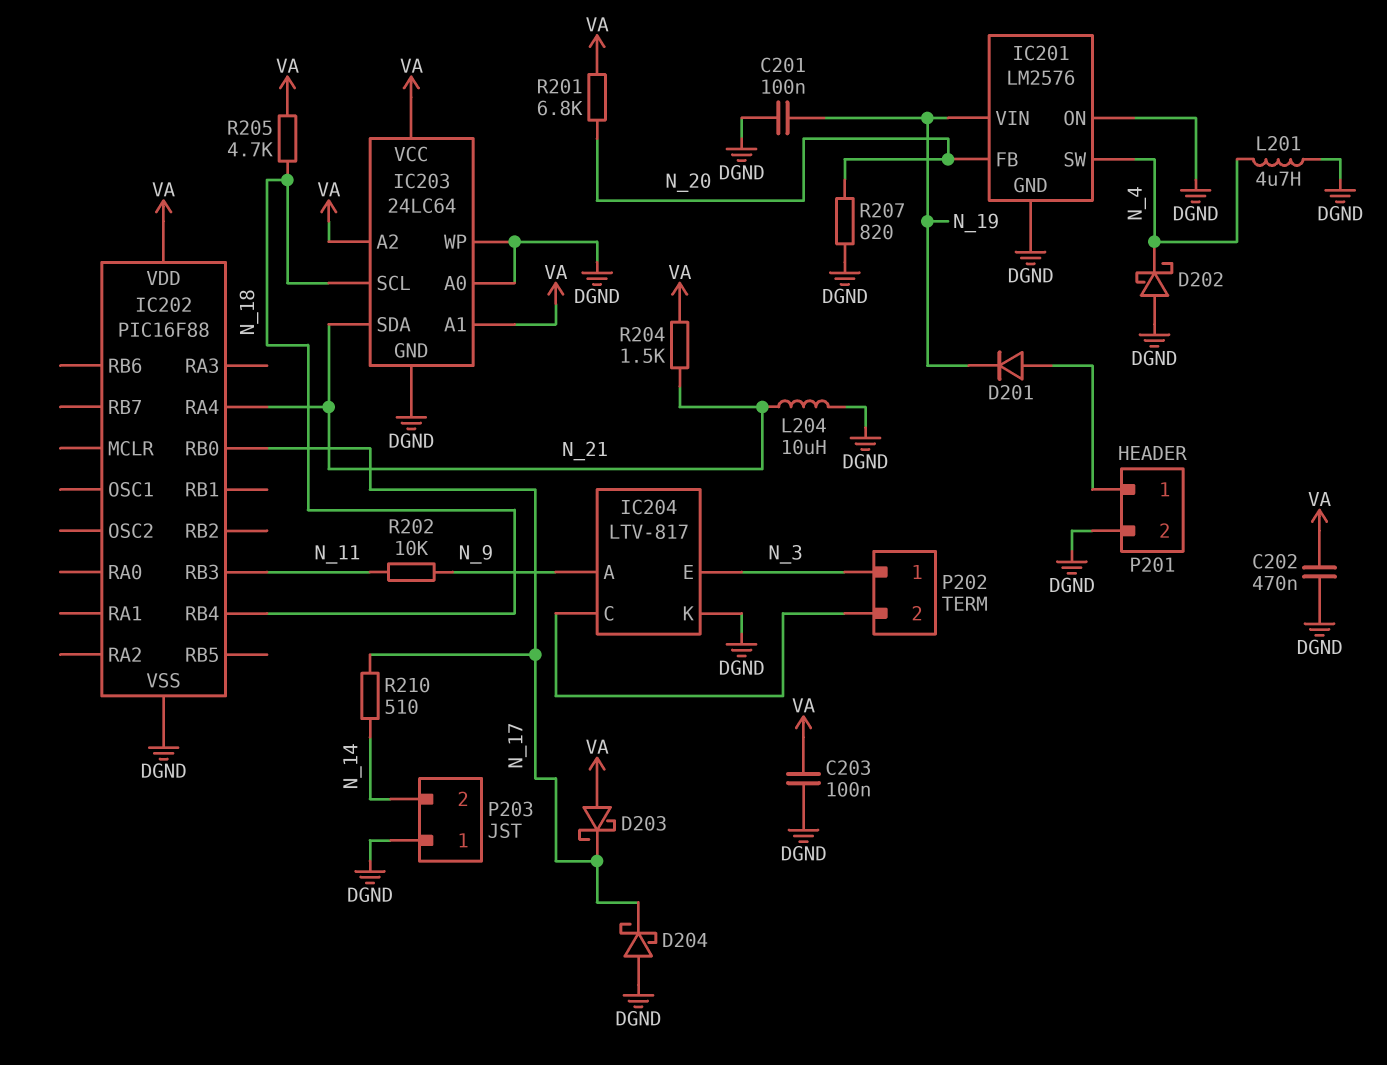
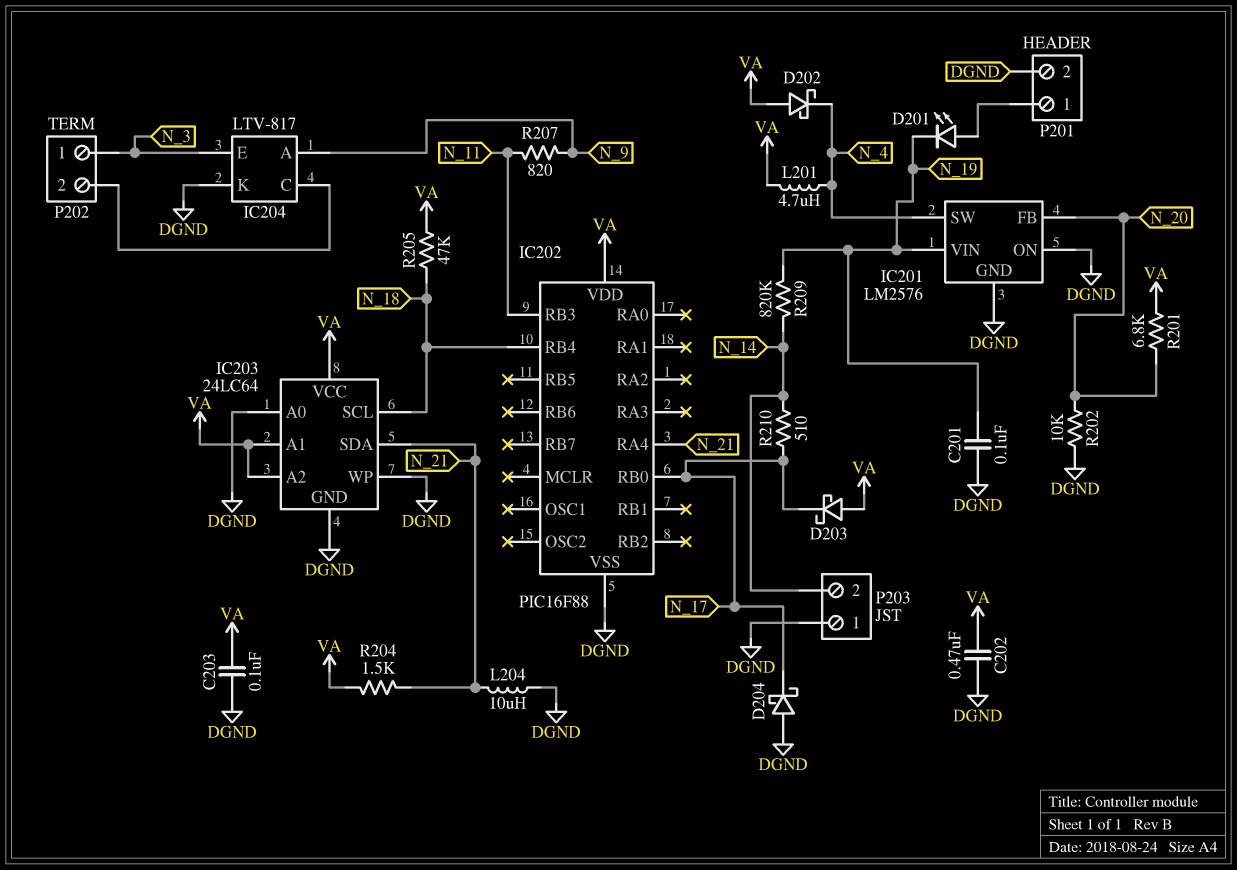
D201: diode (A P201/1, K N_19) -> LED (A P201/1, K N_19)
D202: schottky (A DGND, K N_4) -> schottky (A VA, K N_4)
L201: 4.7uH (DGND, N_4) -> 4.7uH (N_4, VA)
R202: 10k (N_9, N_11) -> 10k (DGND, N_20)
R205: 4.7k (N_18, VA) -> 47k (N_18, VA)
R207: 820 (DGND, N_20) -> 820 (N_9, N_11)
R209: none -> 820k (N_14, N_19)

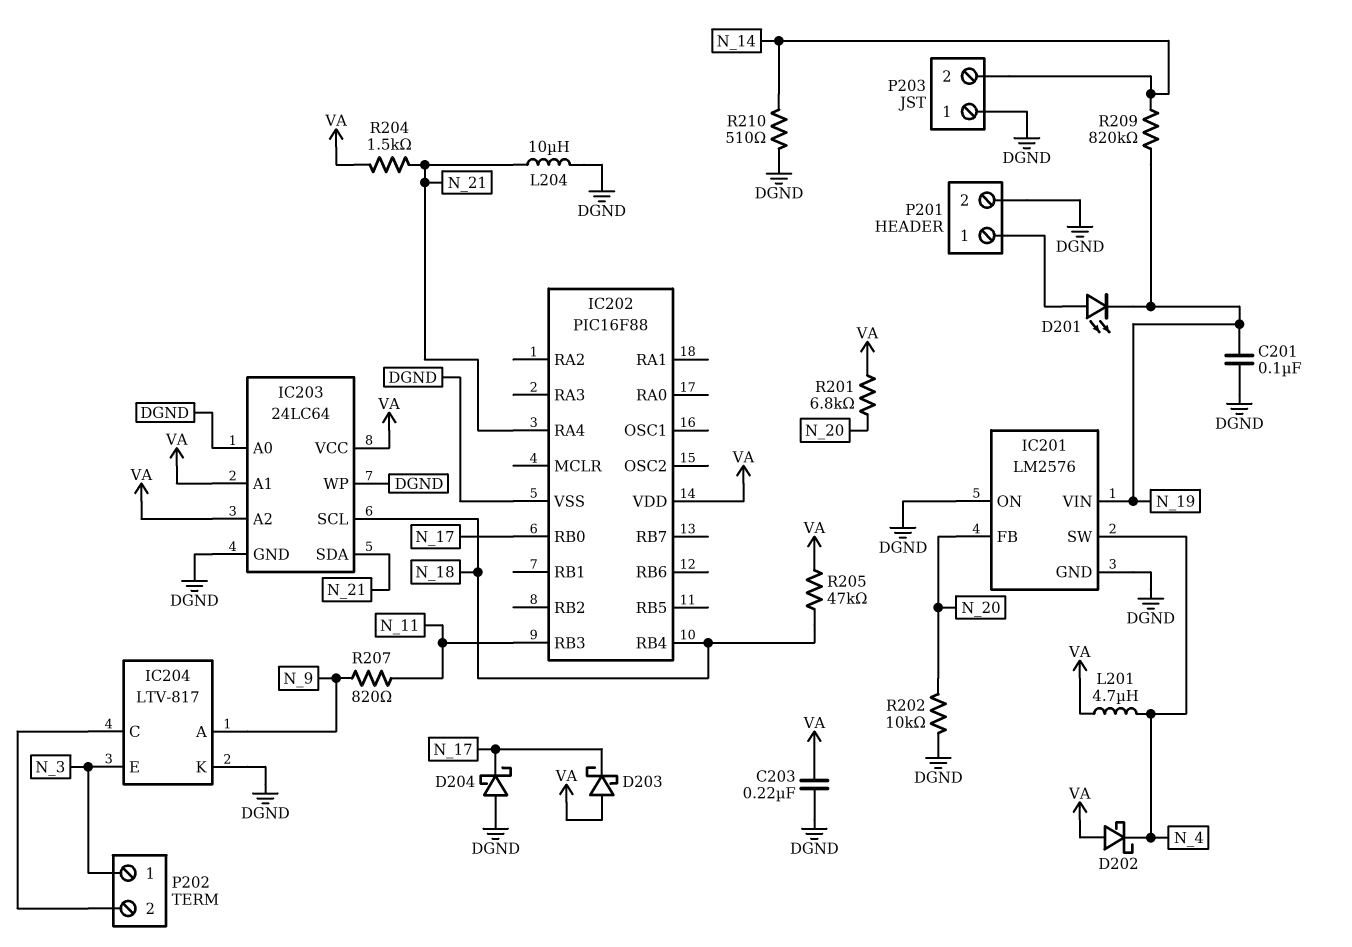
C202: 470nF (DGND, VA) -> none
C203: 100nF (DGND, VA) -> 220nF (DGND, VA)
R210: 510 (N_14, N_17) -> 510 (DGND, N_14)

